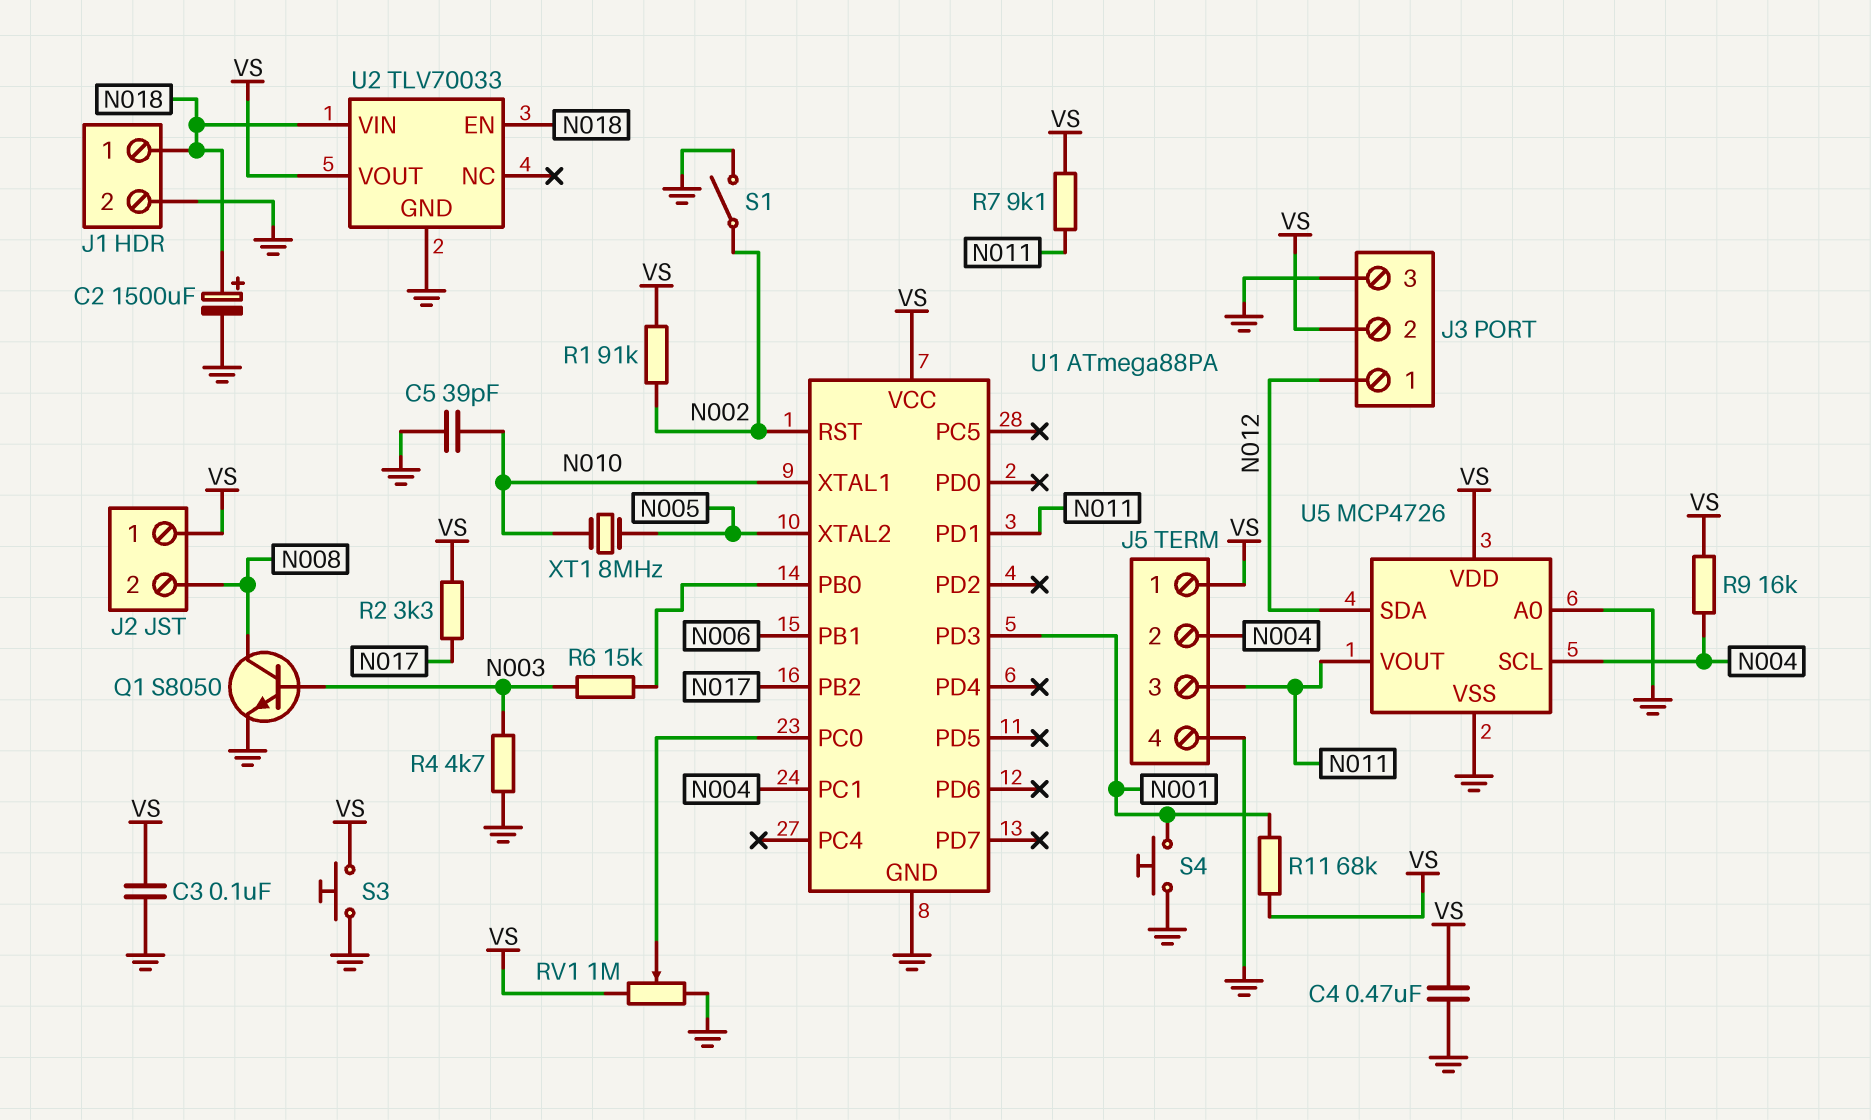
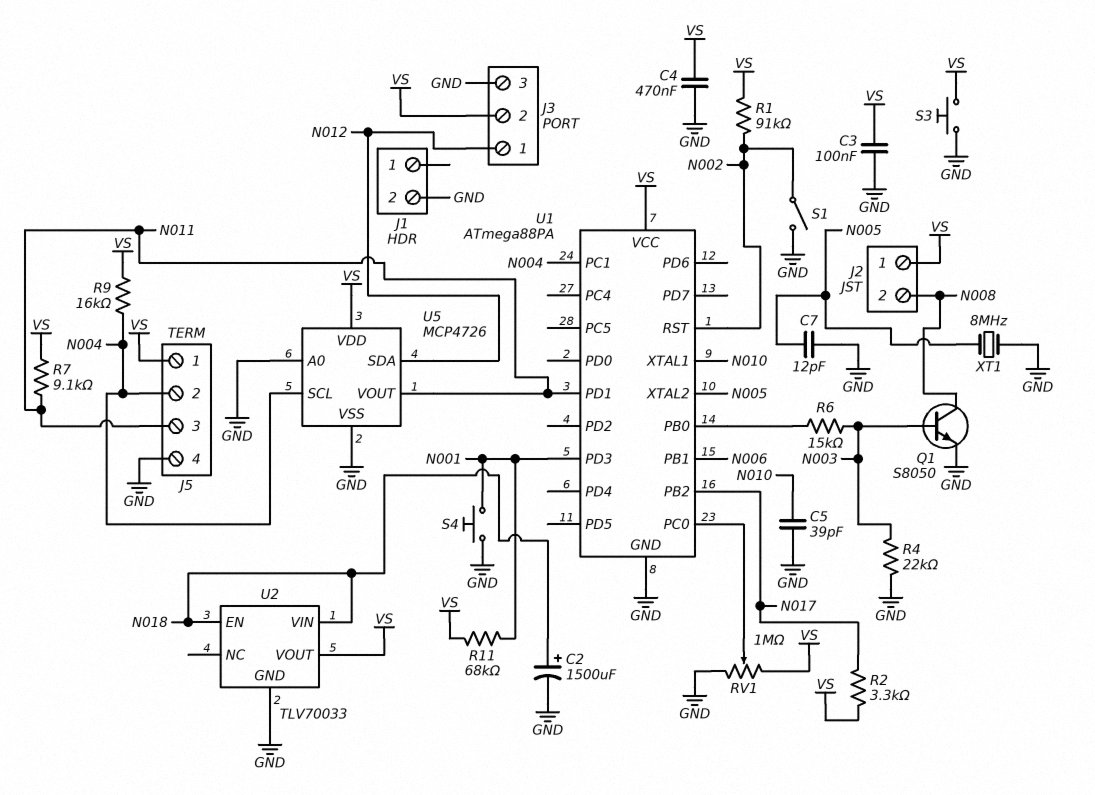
C7: none -> 12pF (GND, N005)
J1 pin 1: N018 -> none
R4: 4.7k (GND, N003) -> 22k (GND, N003)
XT1: 8MHz (N005, N010) -> 8MHz (GND, N005)

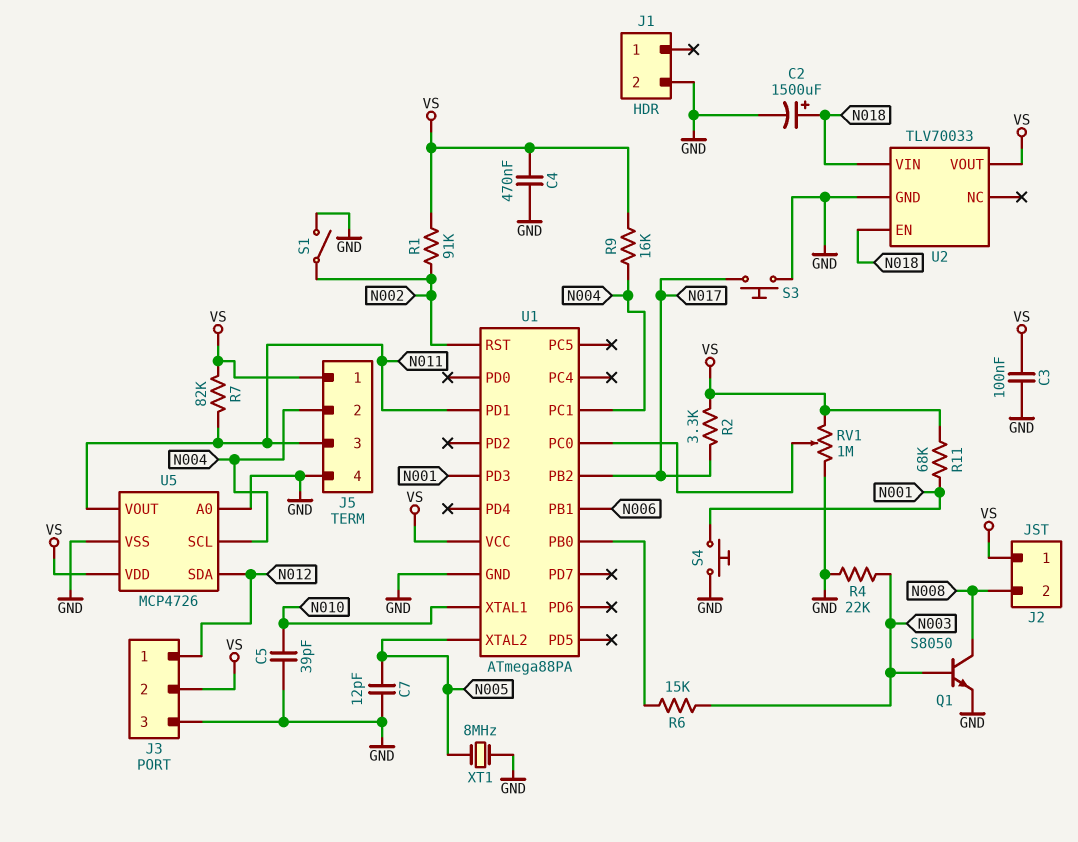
R7: 9.1k (N011, VS) -> 82k (N011, VS)
S3: button (GND, VS) -> button (GND, N017)

